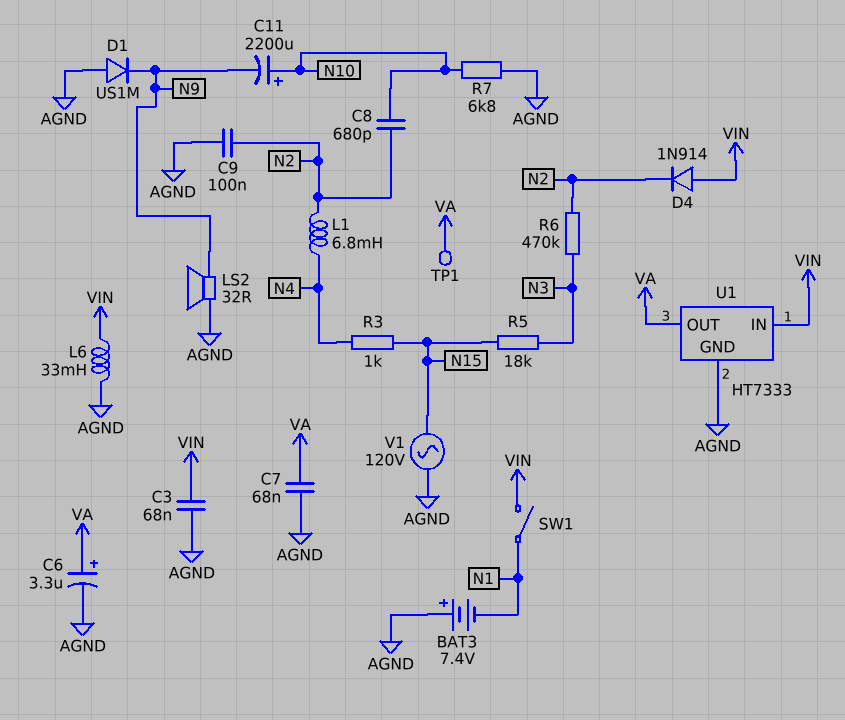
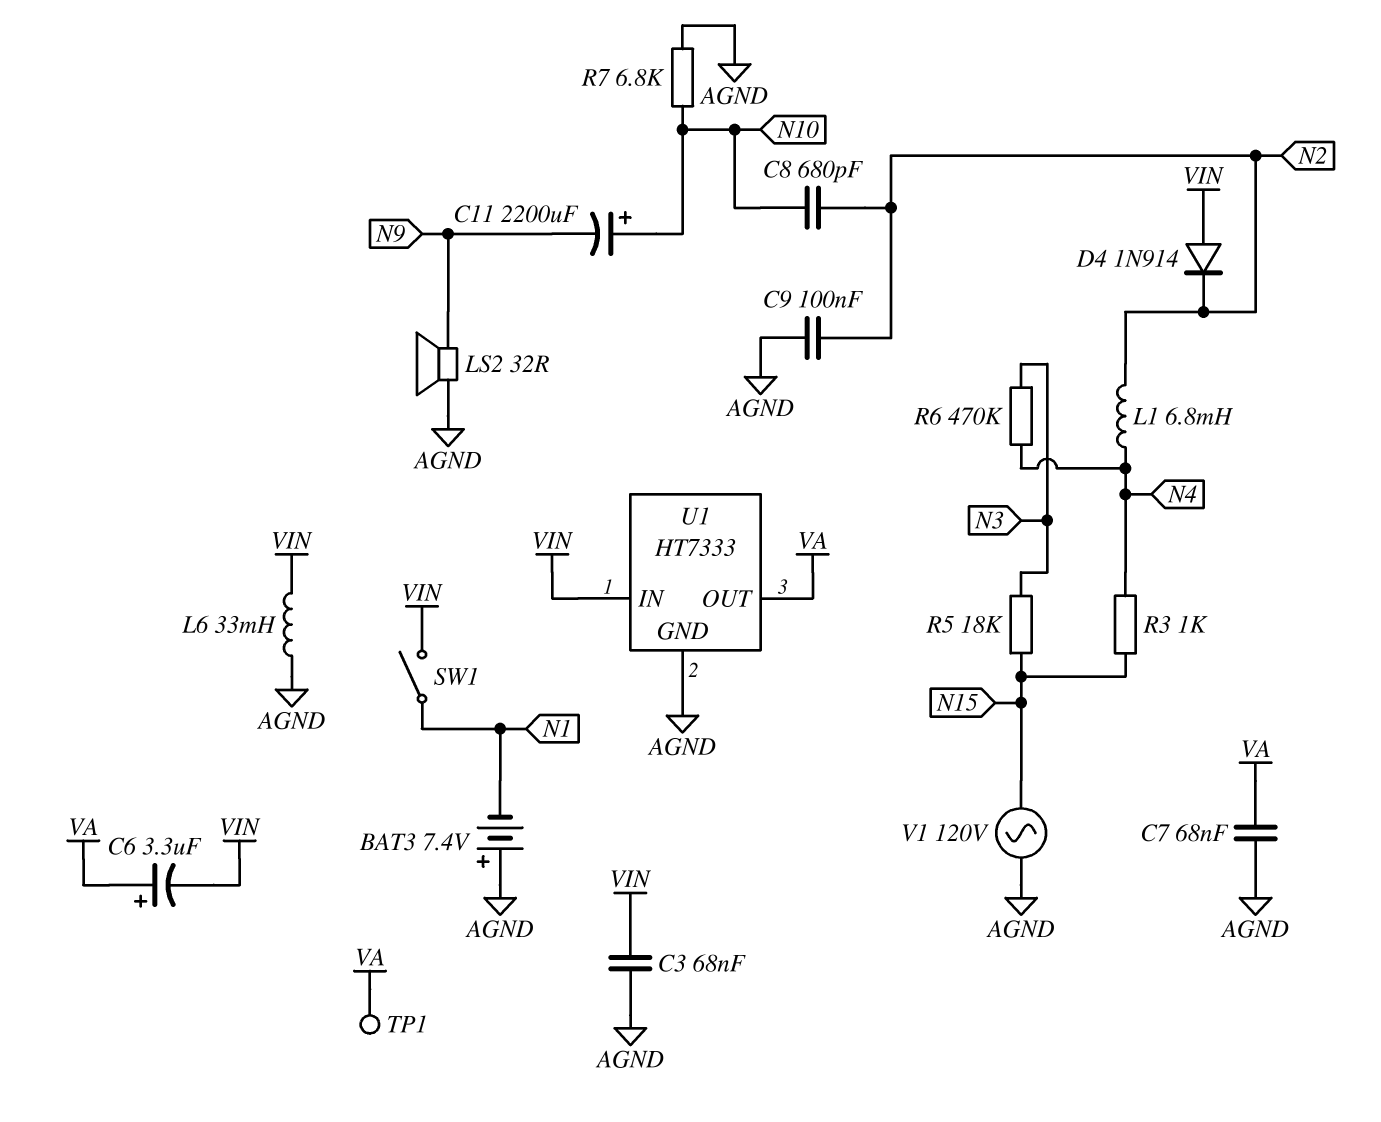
C6: 3.3uF (plus VA, minus AGND) -> 3.3uF (plus VA, minus VIN)
D1: diode US1M (A AGND, K N9) -> none
R6: 470k (N2, N3) -> 470k (N3, N4)

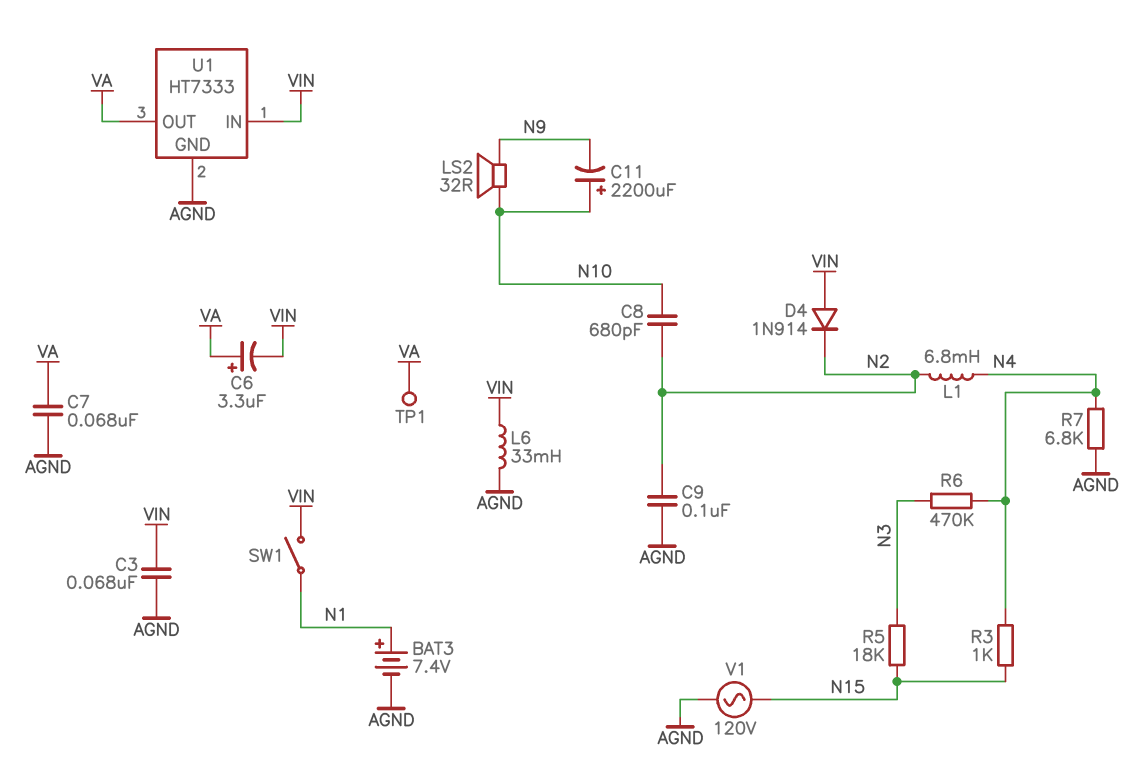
BAT3: 7.4V (plus AGND, minus N1) -> 7.4V (plus N1, minus AGND)
LS2: speaker 32R (AGND, N9) -> speaker 32R (N9, N10)
R7: 6.8k (AGND, N10) -> 6.8k (AGND, N4)

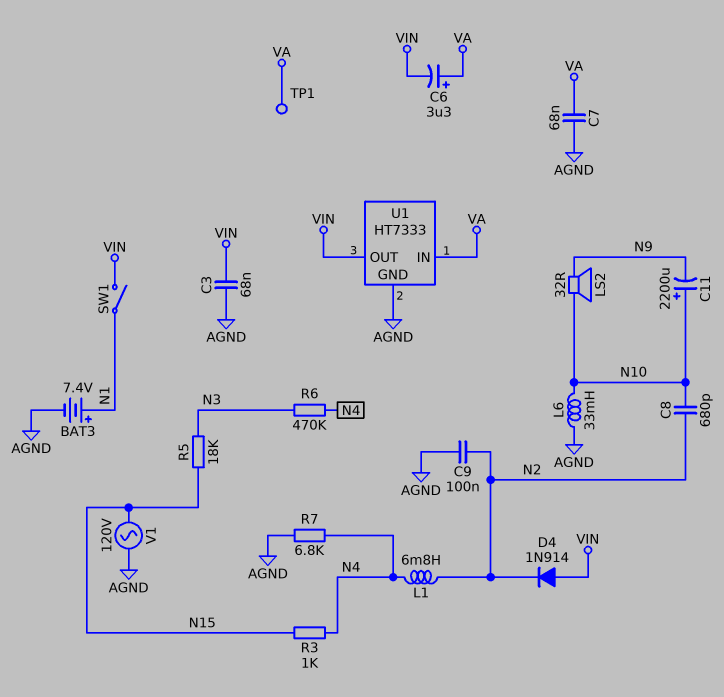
L6: 33mH (AGND, VIN) -> 33mH (AGND, N10)
U1 pin IN: VIN -> VA
U1 pin OUT: VA -> VIN

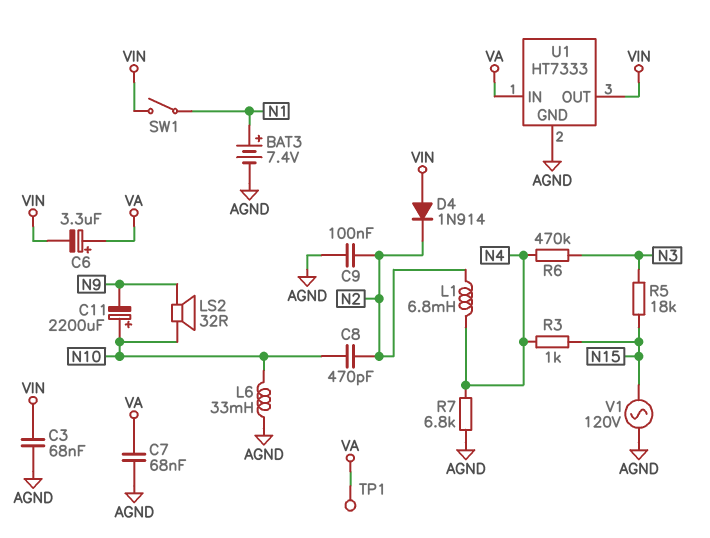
C8: 680pF (N2, N10) -> 470pF (N2, N10)

